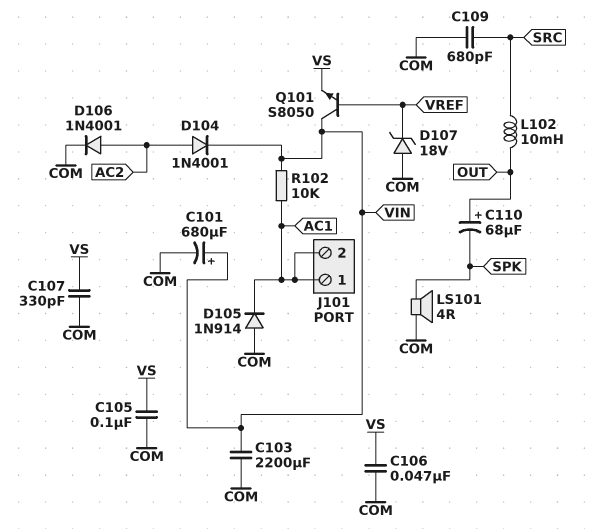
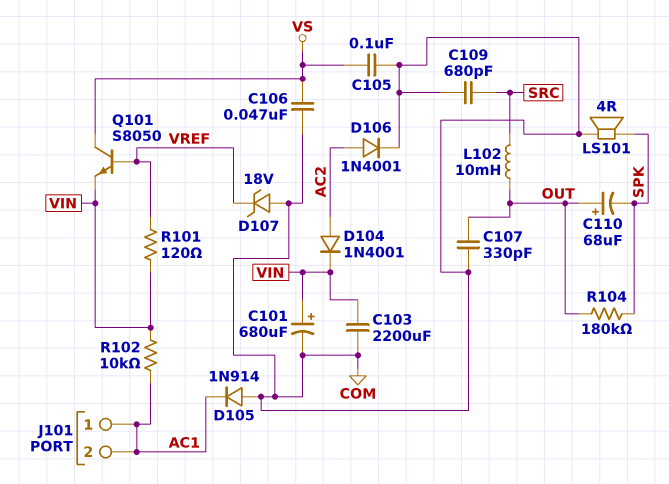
C107: 330pF (COM, VS) -> 330pF (COM, OUT)
Q101: NPN S8050 (B VREF, C VIN, E VS) -> NPN S8050 (B VREF, C VS, E VIN)
R101: none -> 120 (VIN, VREF)
R104: none -> 180k (OUT, SPK)

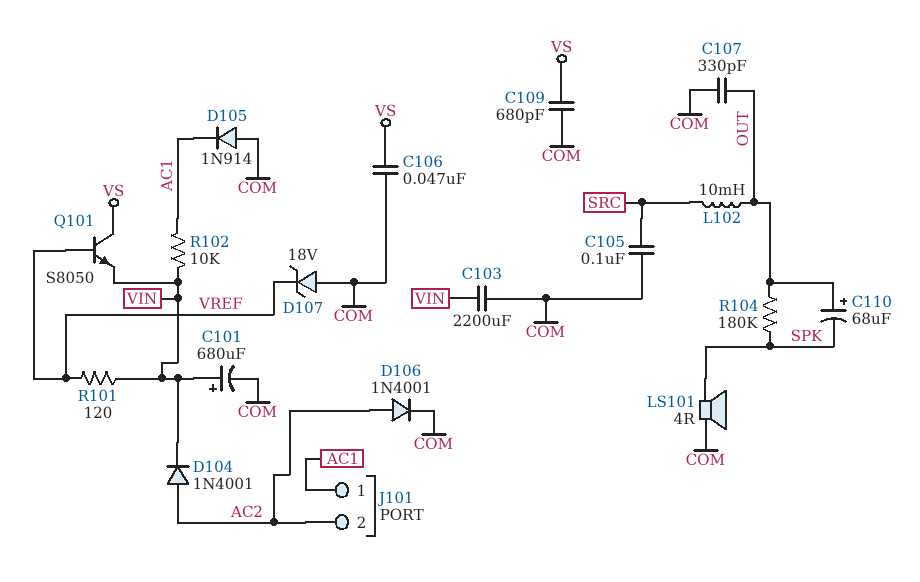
C105: 100nF (COM, VS) -> 100nF (COM, SRC)
C109: 680pF (COM, SRC) -> 680pF (COM, VS)
J101 pin 2: AC1 -> AC2

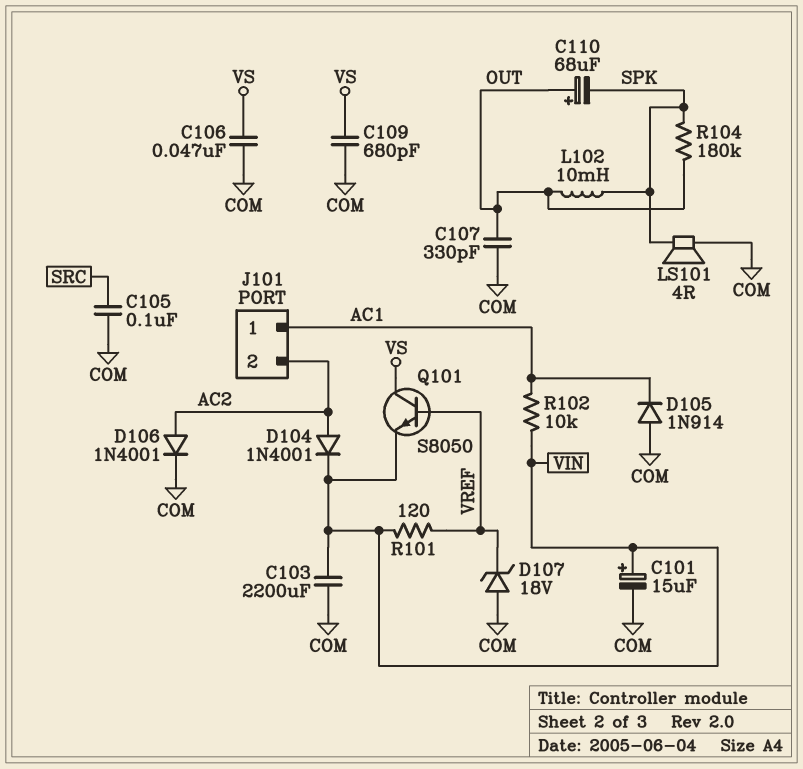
C101: 680uF (plus VIN, minus COM) -> 15uF (plus VIN, minus COM)
L102: 10mH (OUT, SRC) -> 10mH (OUT, SPK)

